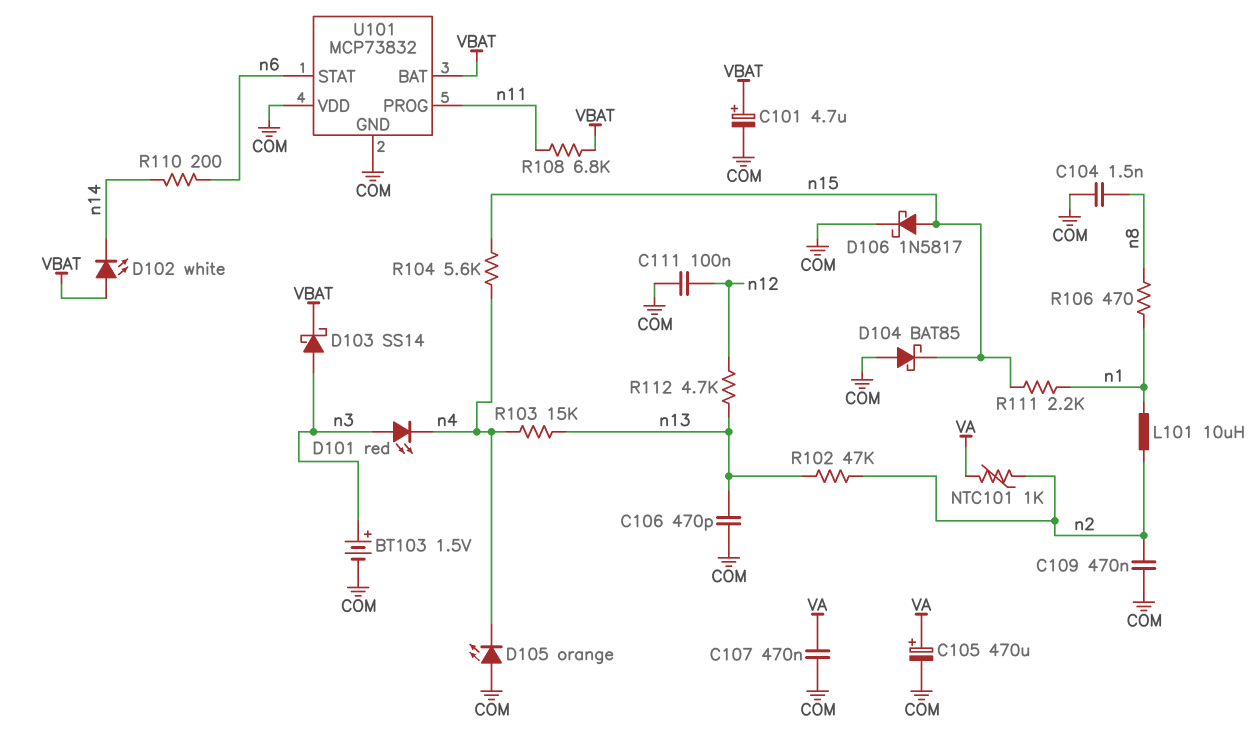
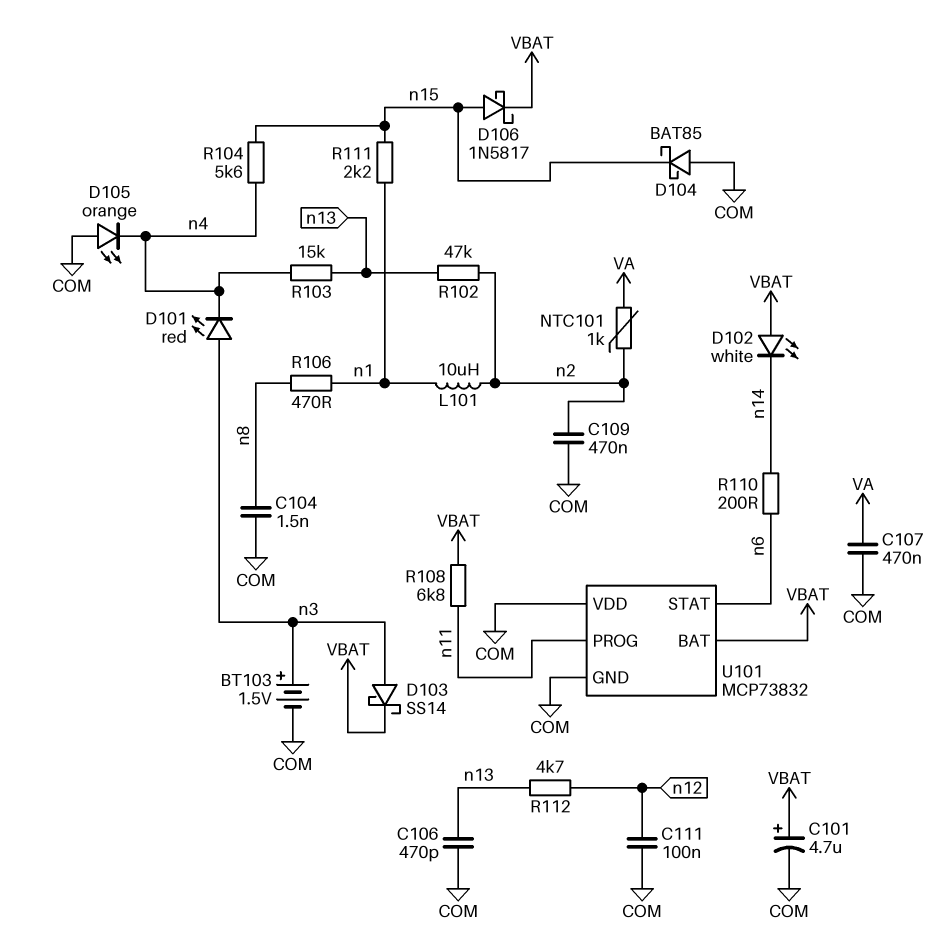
C105: 470uF (plus VA, minus COM) -> none
D106: schottky 1N5817 (A n15, K COM) -> schottky 1N5817 (A n15, K VBAT)

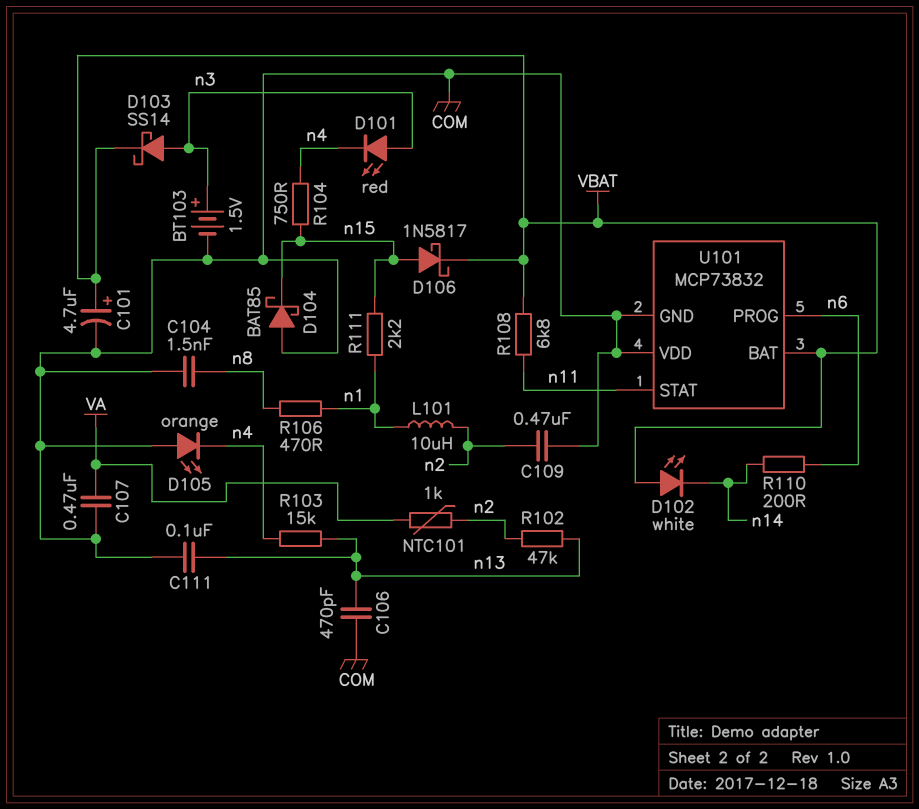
C111: 100nF (COM, n12) -> 100nF (COM, n13)
R104: 5.6k (n4, n15) -> 750 (n4, n15)
R112: 4.7k (n12, n13) -> none
U101 pin PROG: n11 -> n6
U101 pin STAT: n6 -> n11

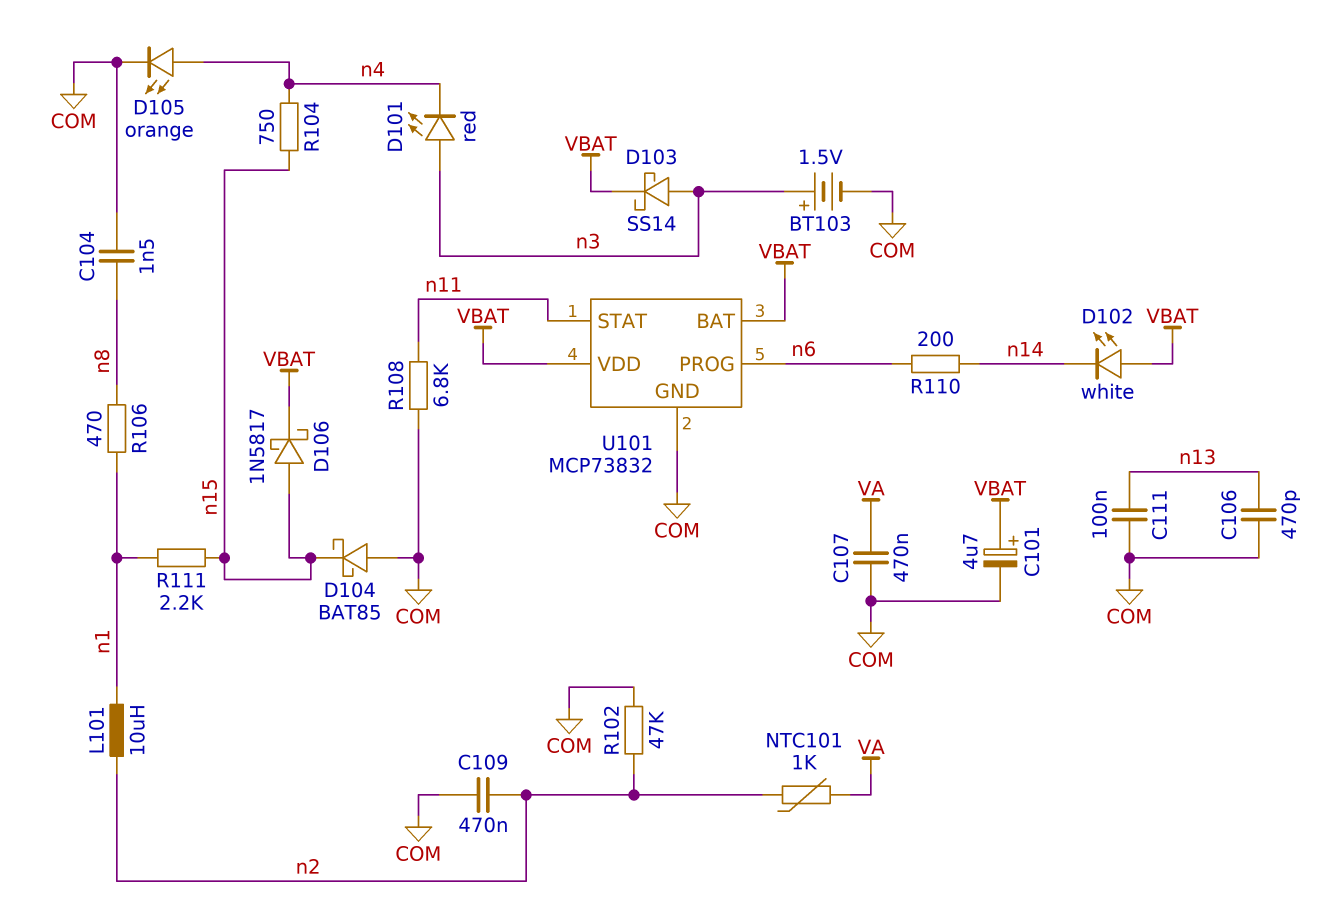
D105: LED orange (A COM, K n4) -> LED orange (A n4, K COM)
R102: 47k (n2, n13) -> 47k (COM, n2)
R103: 15k (n4, n13) -> none
R108: 6.8k (VBAT, n11) -> 6.8k (COM, n11)
U101 pin VDD: COM -> VBAT

